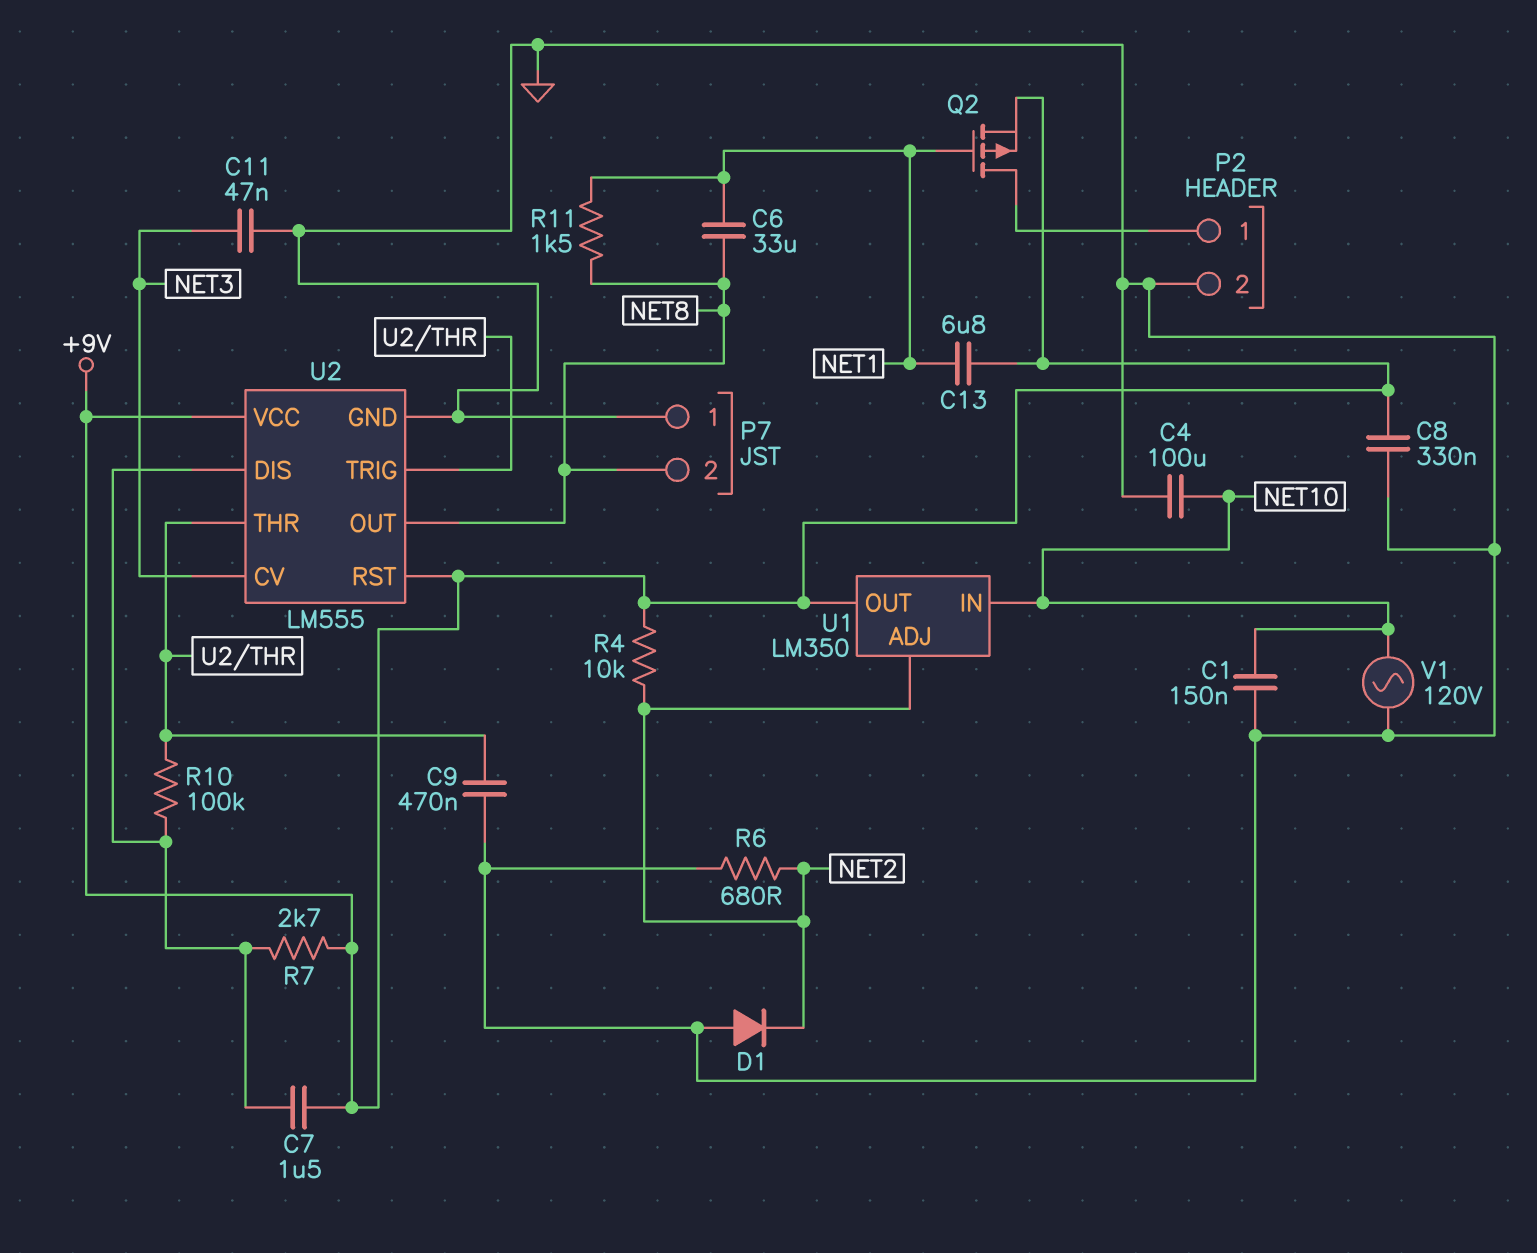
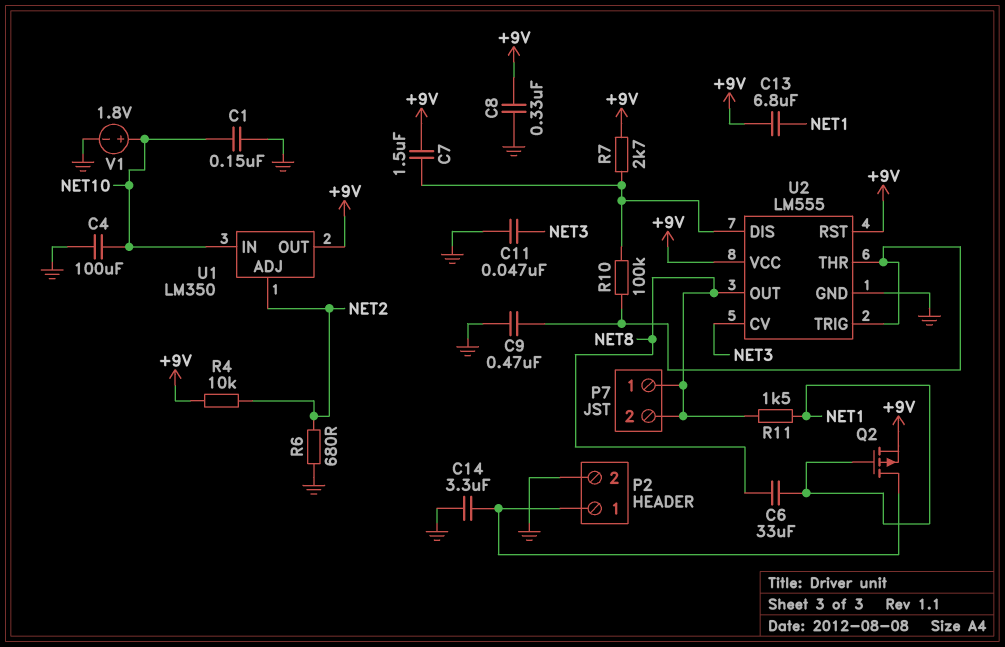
C14: none -> 3.3uF (GND, P2/1)
D1: diode (A GND, K NET2) -> none
P7 pin 1: GND -> NET8
V1: AC 120V (GND, NET10) -> 1.8V (plus NET10, minus GND)

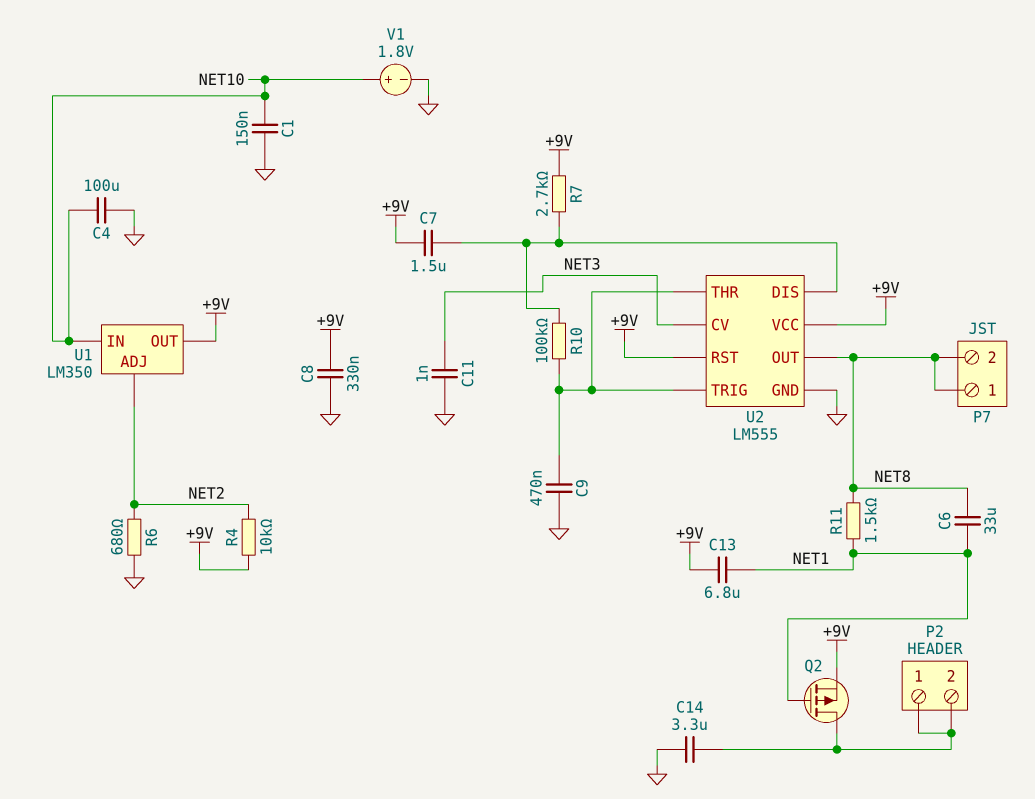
C11: 47nF (GND, NET3) -> 1nF (GND, NET3)
P2 pin 2: GND -> P2/1

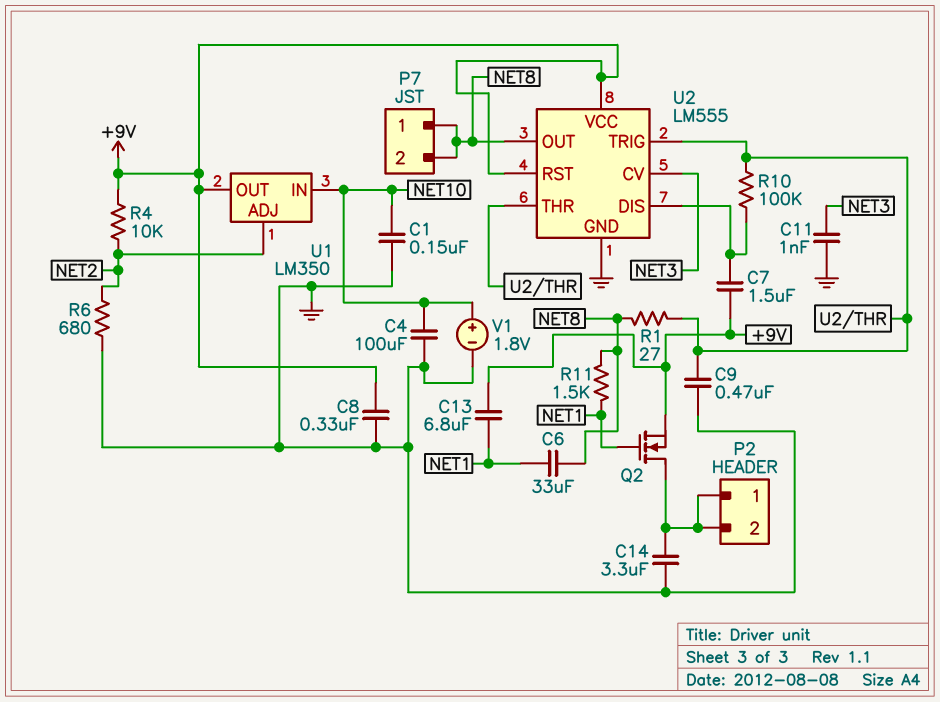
Q2: PMOS (G NET1, D P2/1, S +9V) -> NMOS (G NET1, D P2/1, S +9V)
R1: none -> 27 (NET8, U2/THR)
R7: 2.7k (+9V, U2/DIS) -> none

